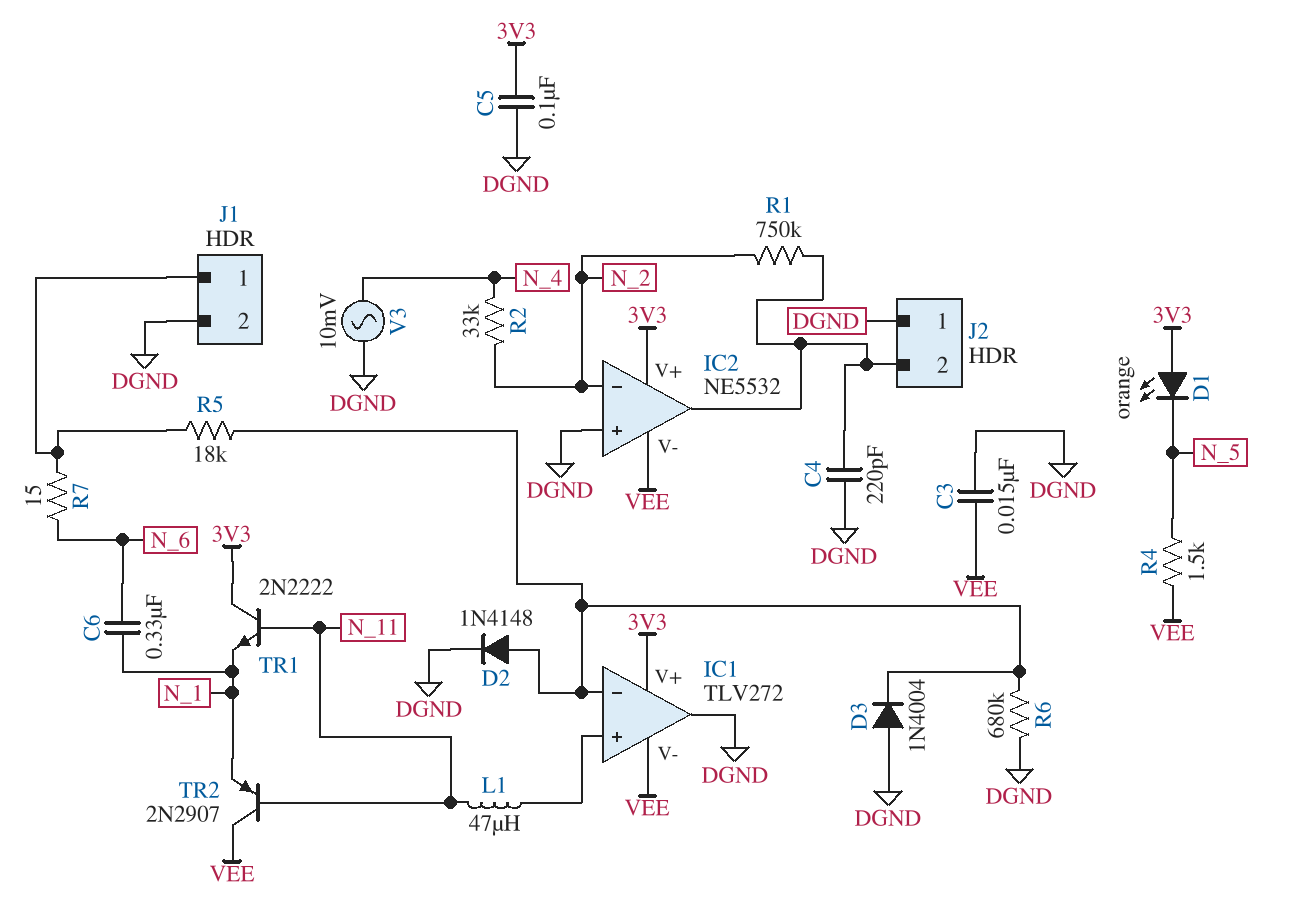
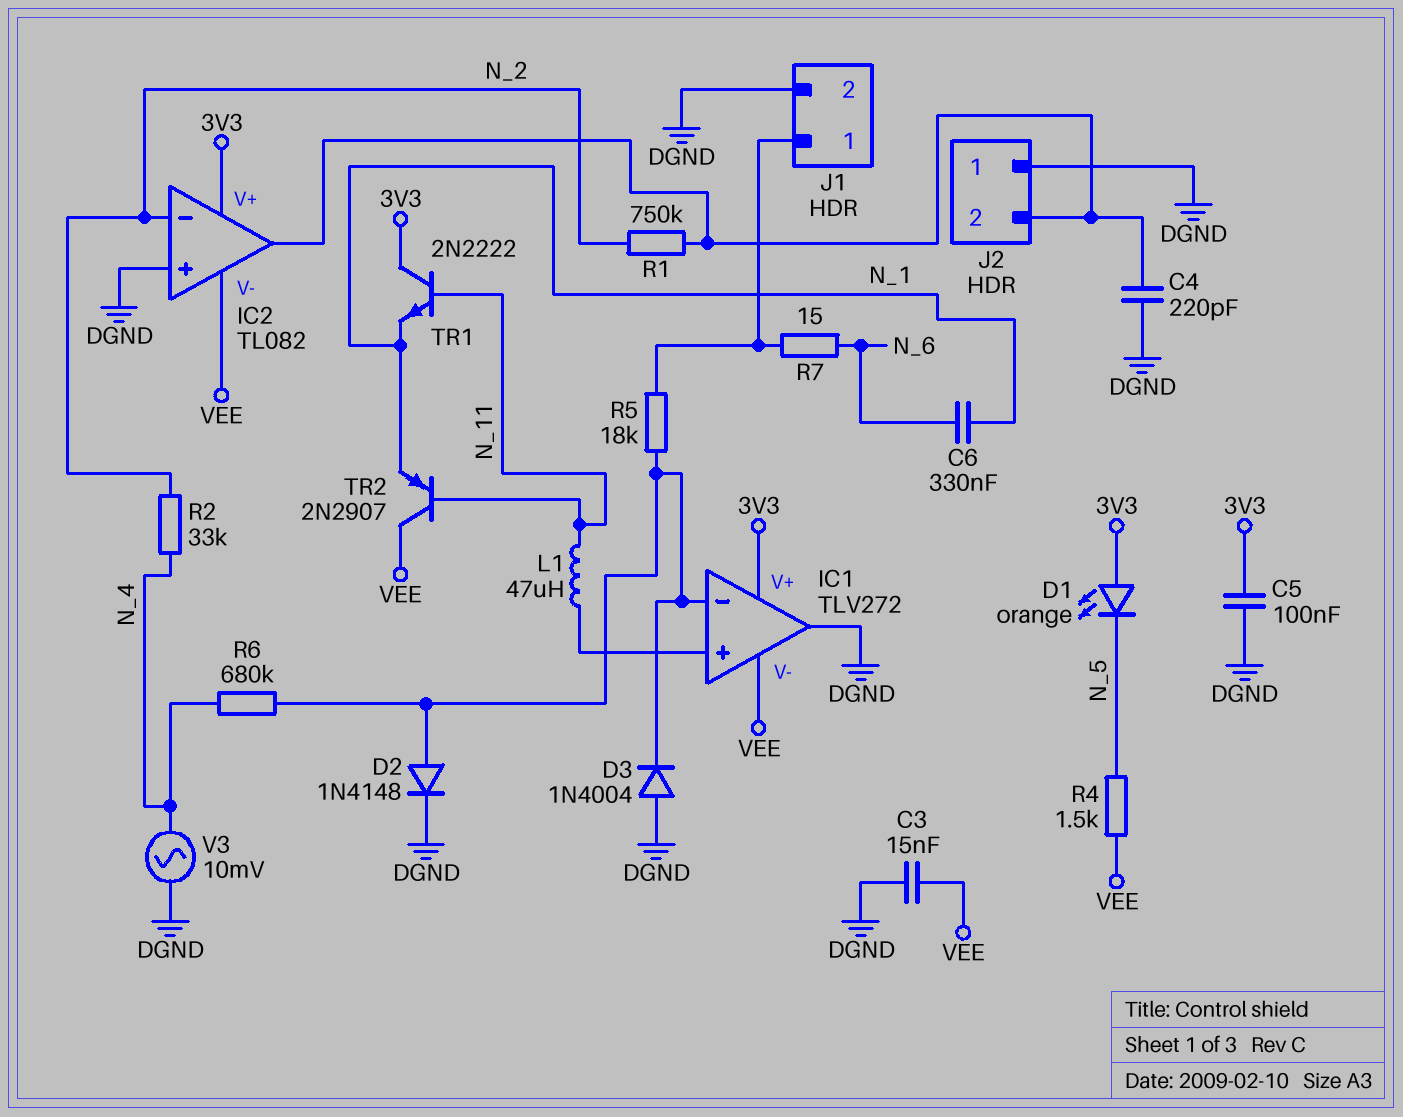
IC2: NE5532 -> TL082
R6: 680k (DGND, IC1/in-) -> 680k (IC1/in-, N_4)

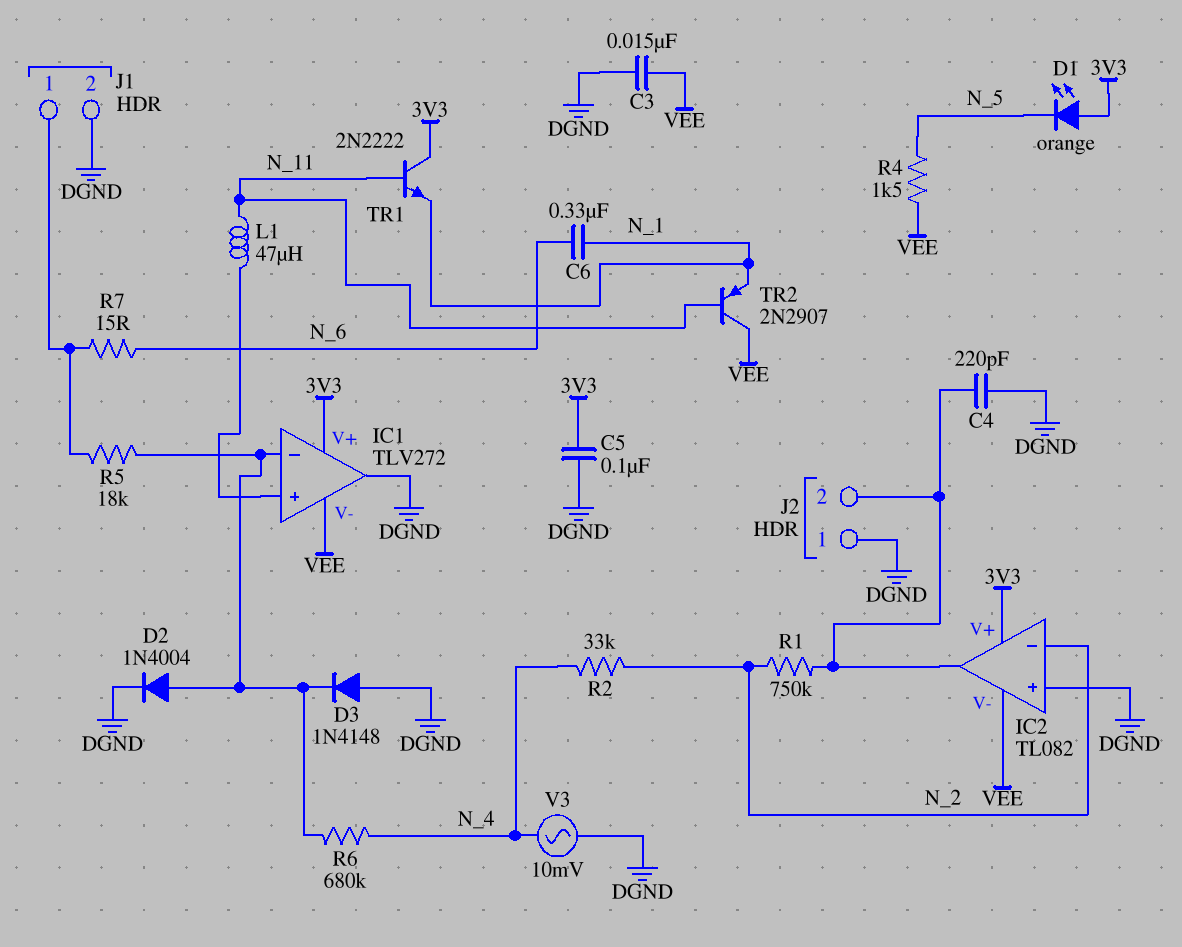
D2: diode 1N4148 (A IC1/in-, K DGND) -> diode 1N4004 (A IC1/in-, K DGND)
D3: diode 1N4004 (A DGND, K IC1/in-) -> diode 1N4148 (A DGND, K IC1/in-)

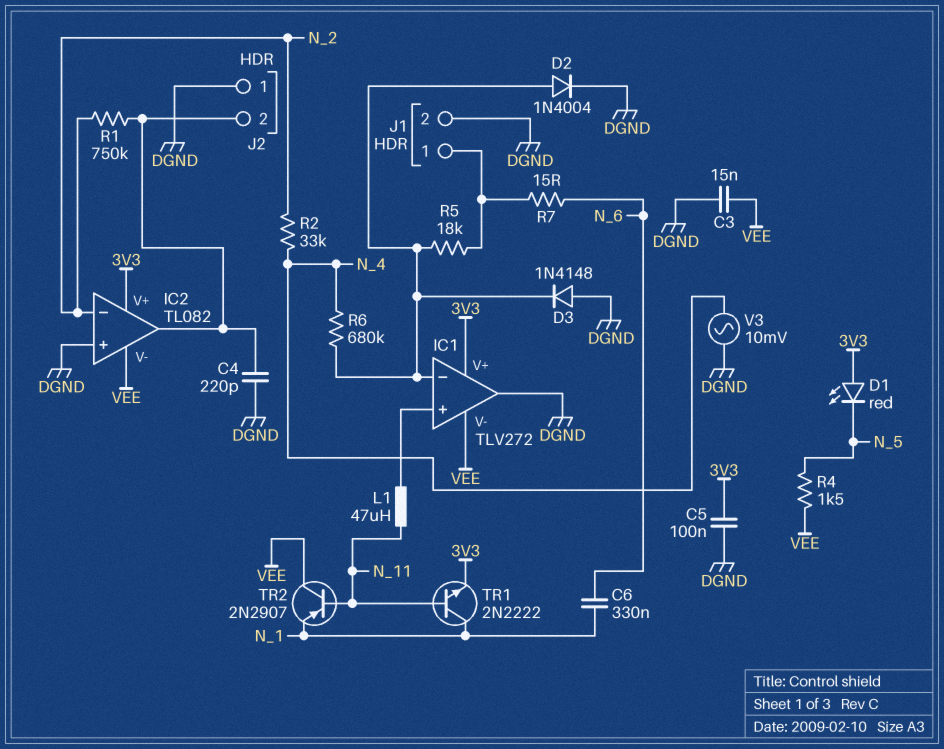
D1: LED orange (A 3V3, K N_5) -> LED red (A 3V3, K N_5)
TR1: NPN 2N2222 (B N_11, C 3V3, E N_1) -> NPN 2N2222 (B N_11, C N_1, E 3V3)

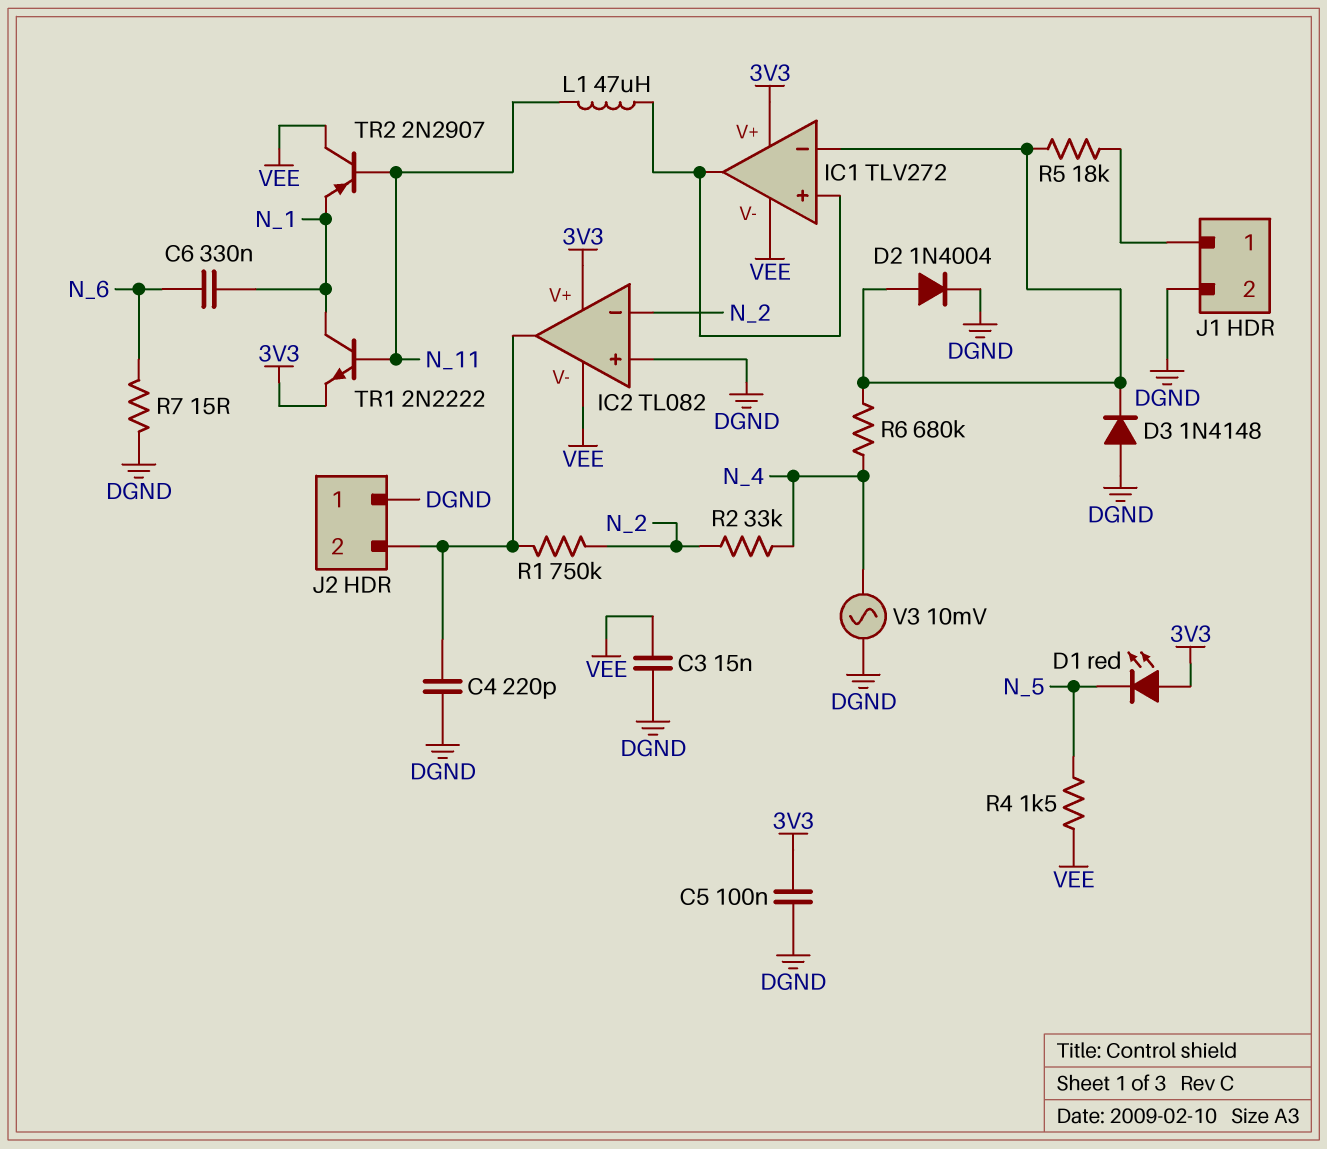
IC1 pin out: DGND -> IC1/in+
R7: 15 (J1/1, N_6) -> 15 (DGND, N_6)

